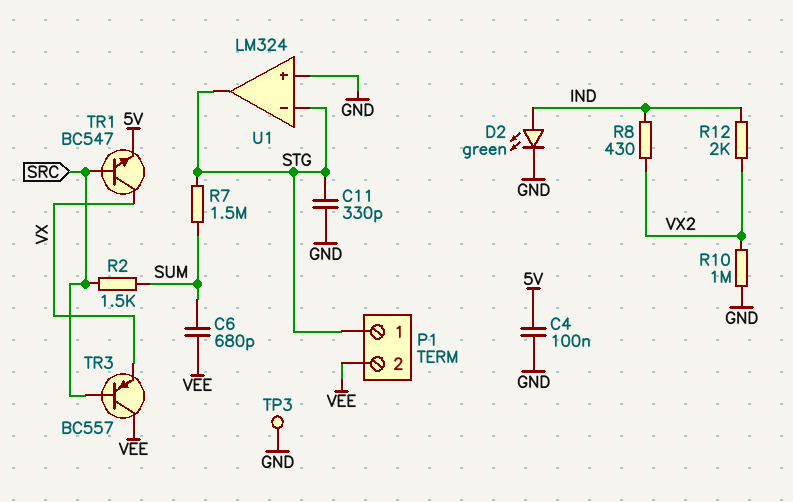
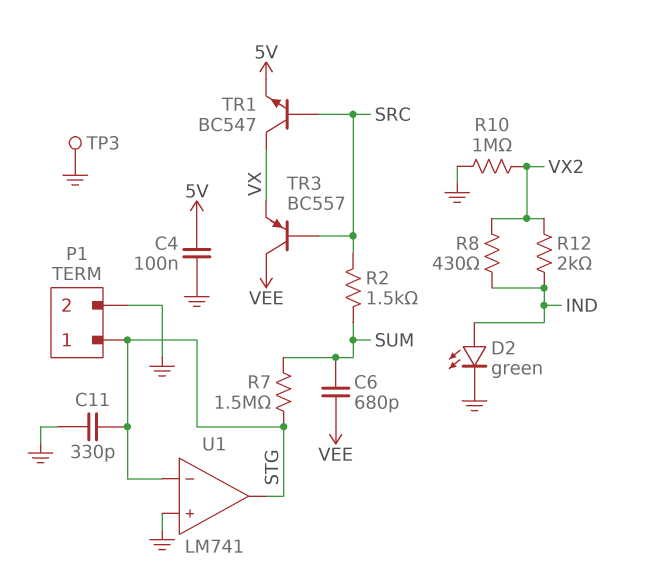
P1 pin 2: VEE -> GND
U1: LM324 -> LM741

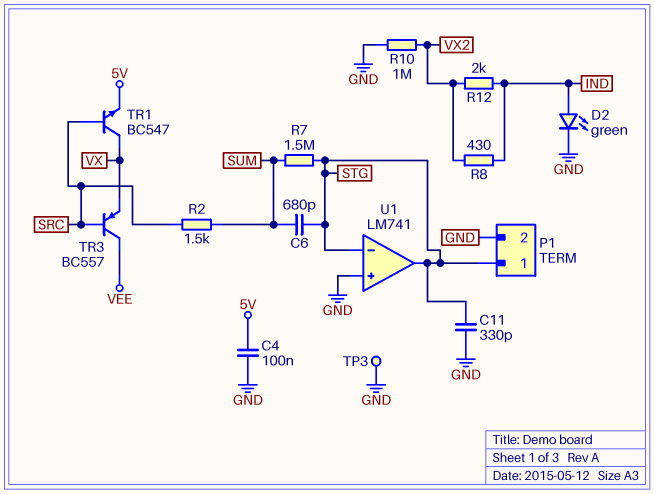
C6: 680pF (SUM, VEE) -> 680pF (STG, SUM)

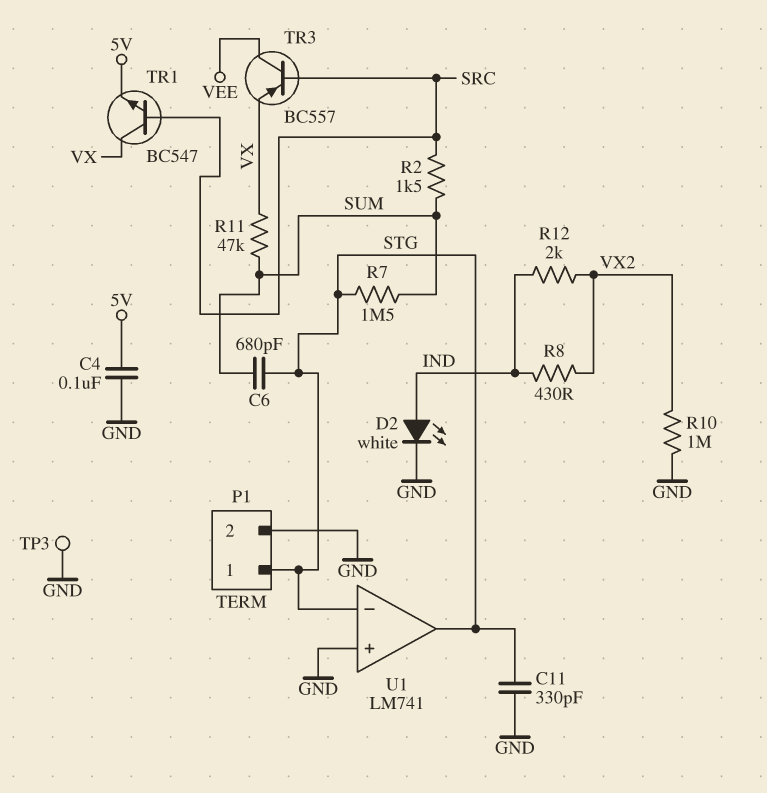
D2: LED green (A IND, K GND) -> LED white (A IND, K GND)
R11: none -> 47k (SUM, VX)

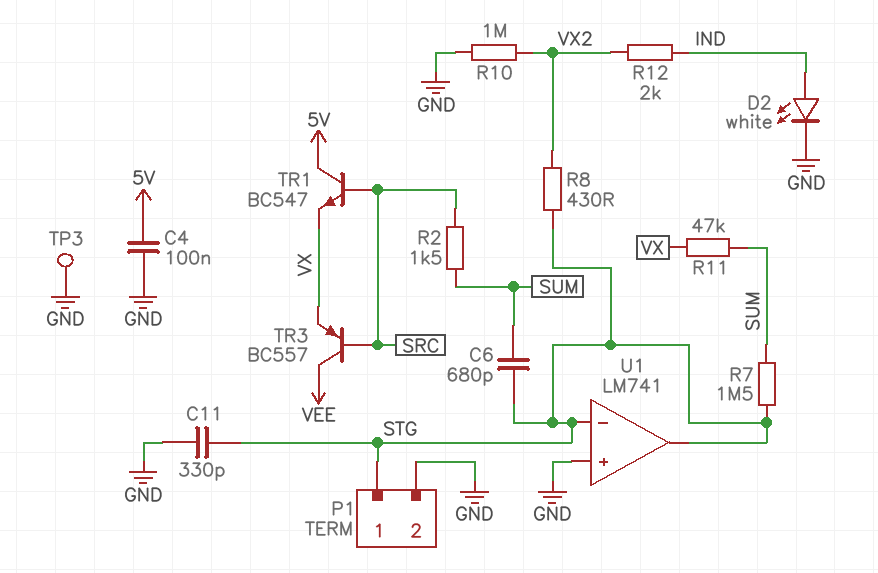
R8: 430 (IND, VX2) -> 430 (STG, VX2)
TR1: NPN BC547 (B SRC, C VX, E 5V) -> NPN BC547 (B SRC, C 5V, E VX)

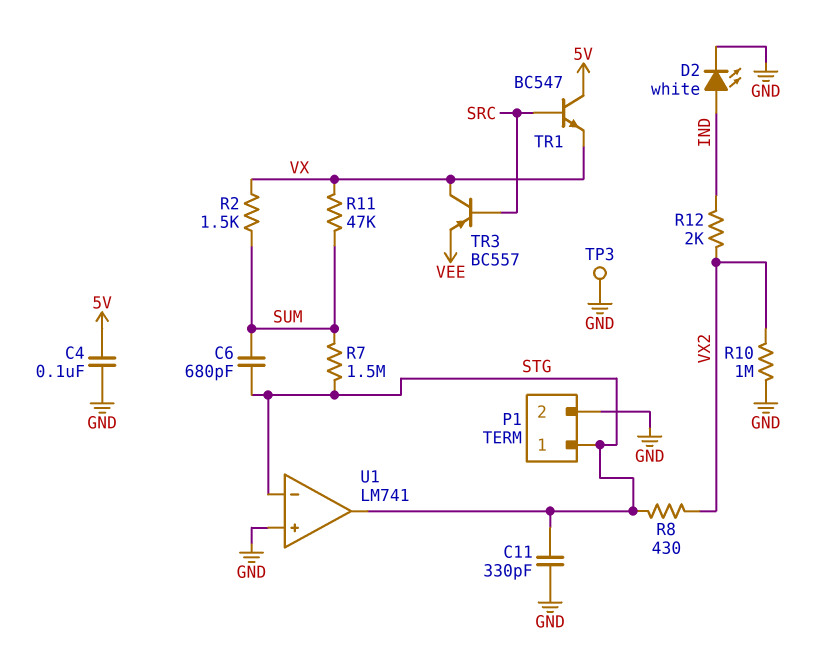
R2: 1.5k (SRC, SUM) -> 1.5k (SUM, VX)
TR3: PNP BC557 (B SRC, C VEE, E VX) -> PNP BC557 (B SRC, C VX, E VEE)

